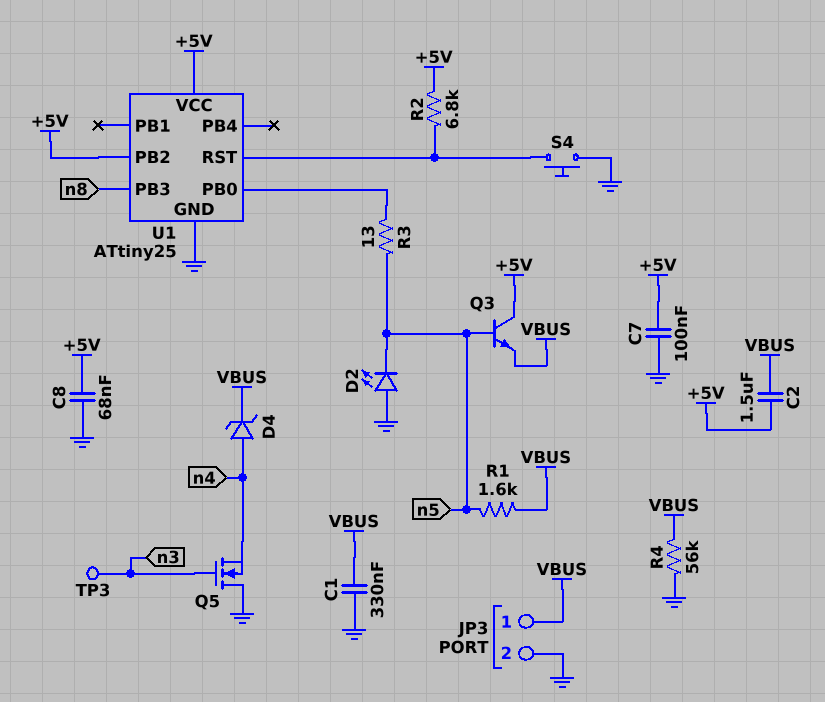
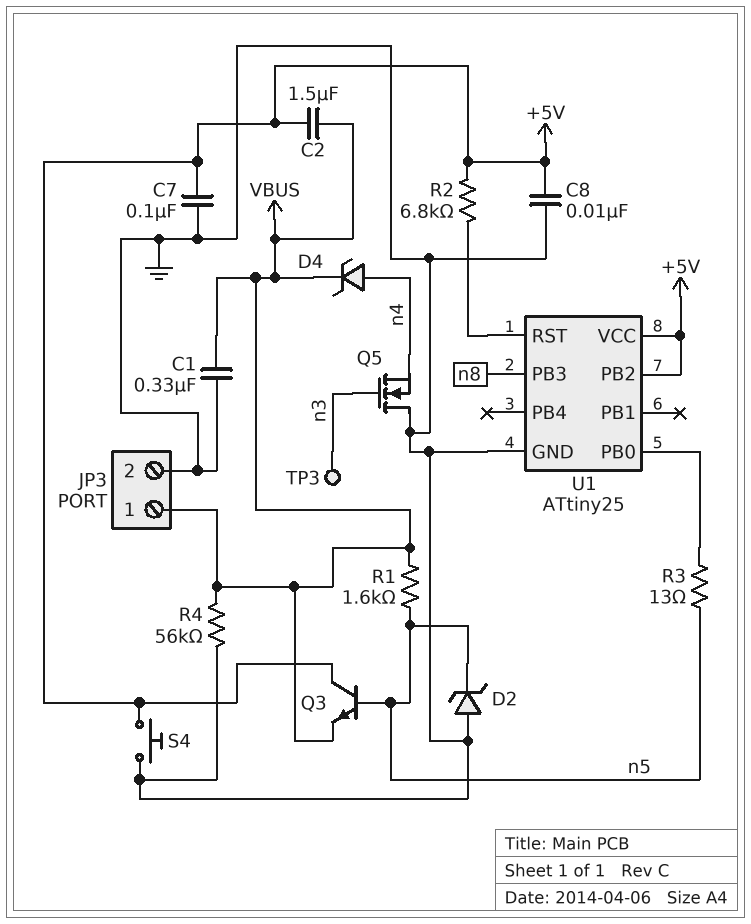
C8: 68nF (+5V, GND) -> 10nF (+5V, GND)
D2: LED (A GND, K n5) -> zener (A GND, K n5)
S4: button (GND, U1/RST) -> button (+5V, GND)

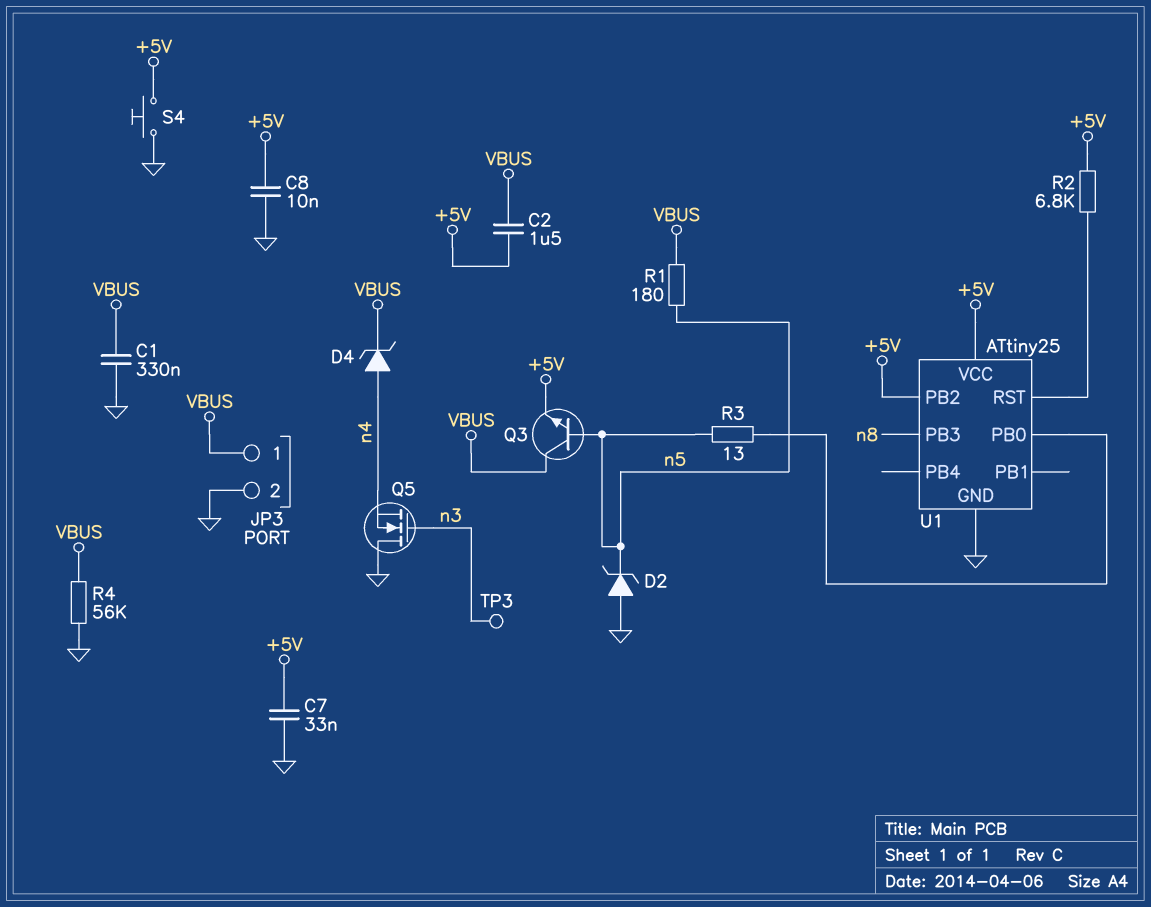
C7: 100nF (+5V, GND) -> 33nF (+5V, GND)
Q3: NPN (B n5, C +5V, E VBUS) -> NPN (B n5, C VBUS, E +5V)
R1: 1.6k (VBUS, n5) -> 180 (VBUS, n5)

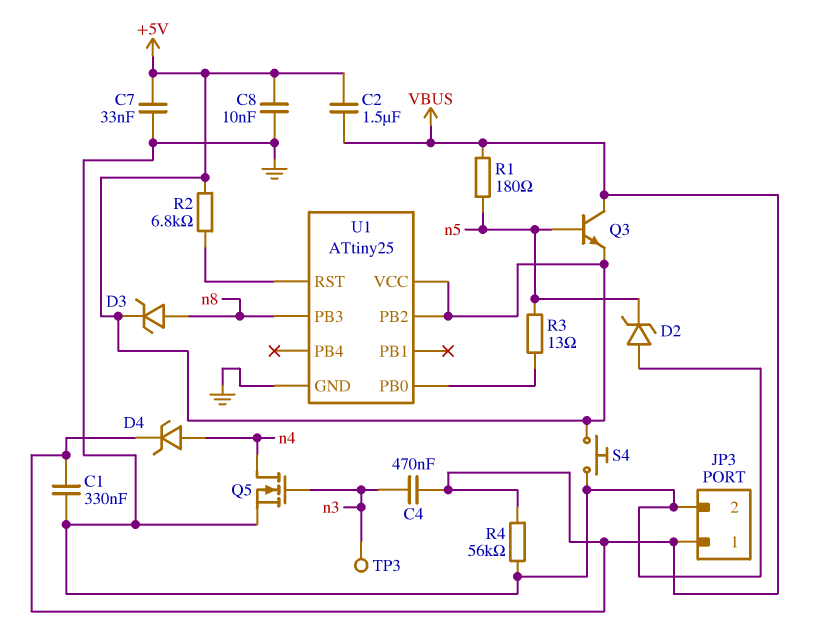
C4: none -> 470nF (VBUS, n3)
D3: none -> zener (A n8, K +5V)
Q5: NMOS (G n3, D GND, S n4) -> NMOS (G n3, D n4, S GND)

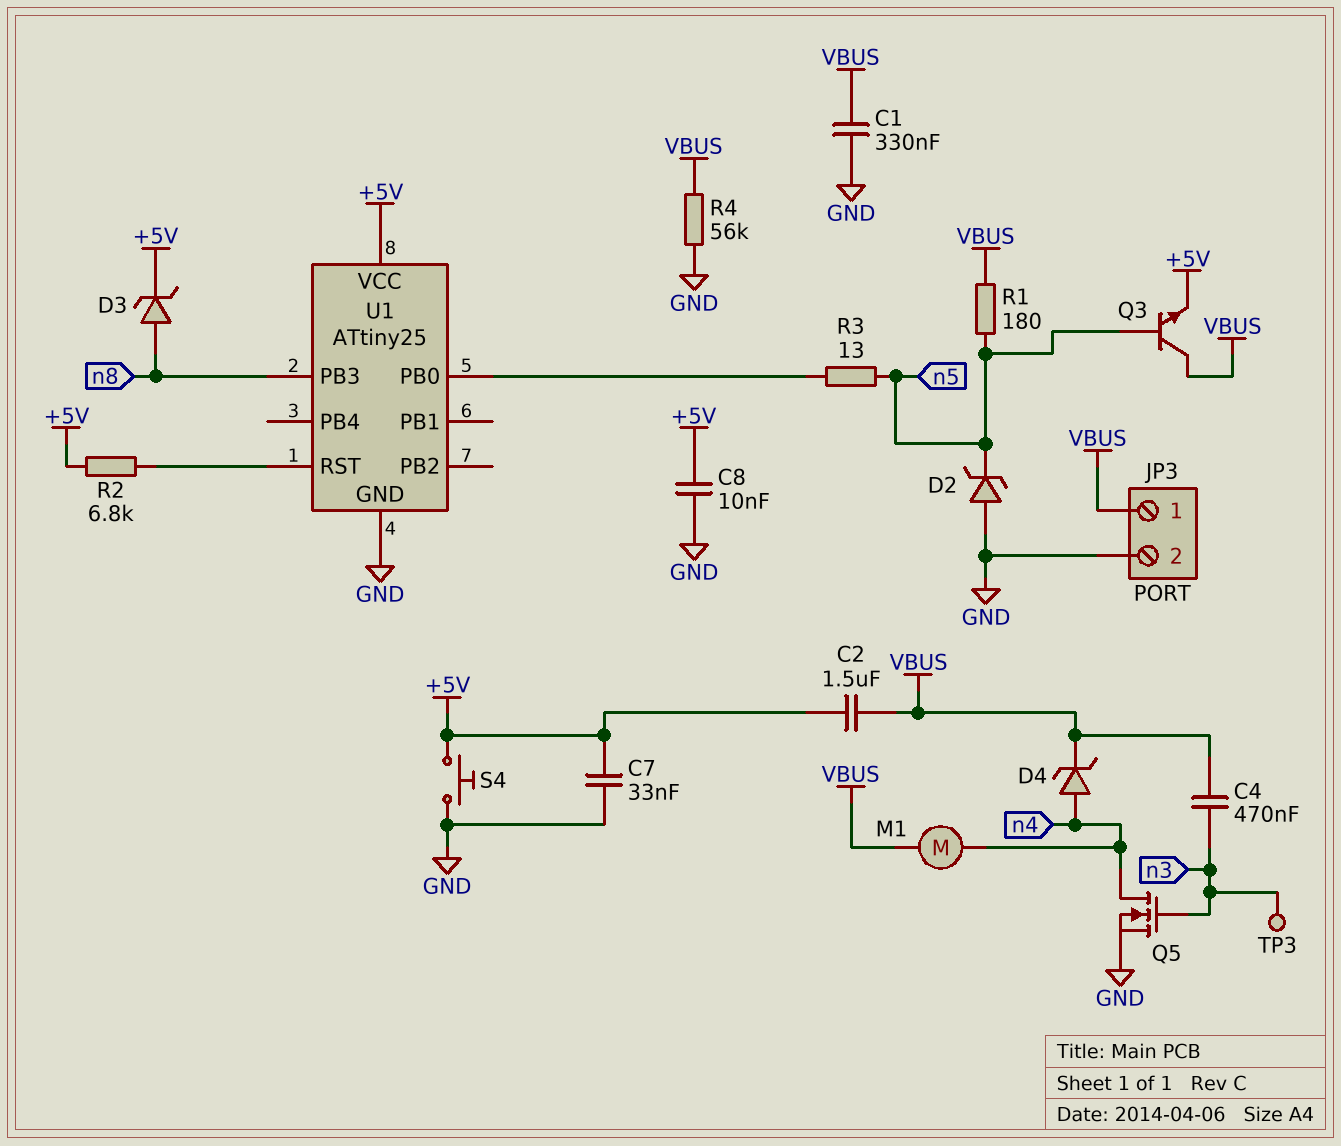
M1: none -> motor (VBUS, n4)
U1 pin PB2: +5V -> none

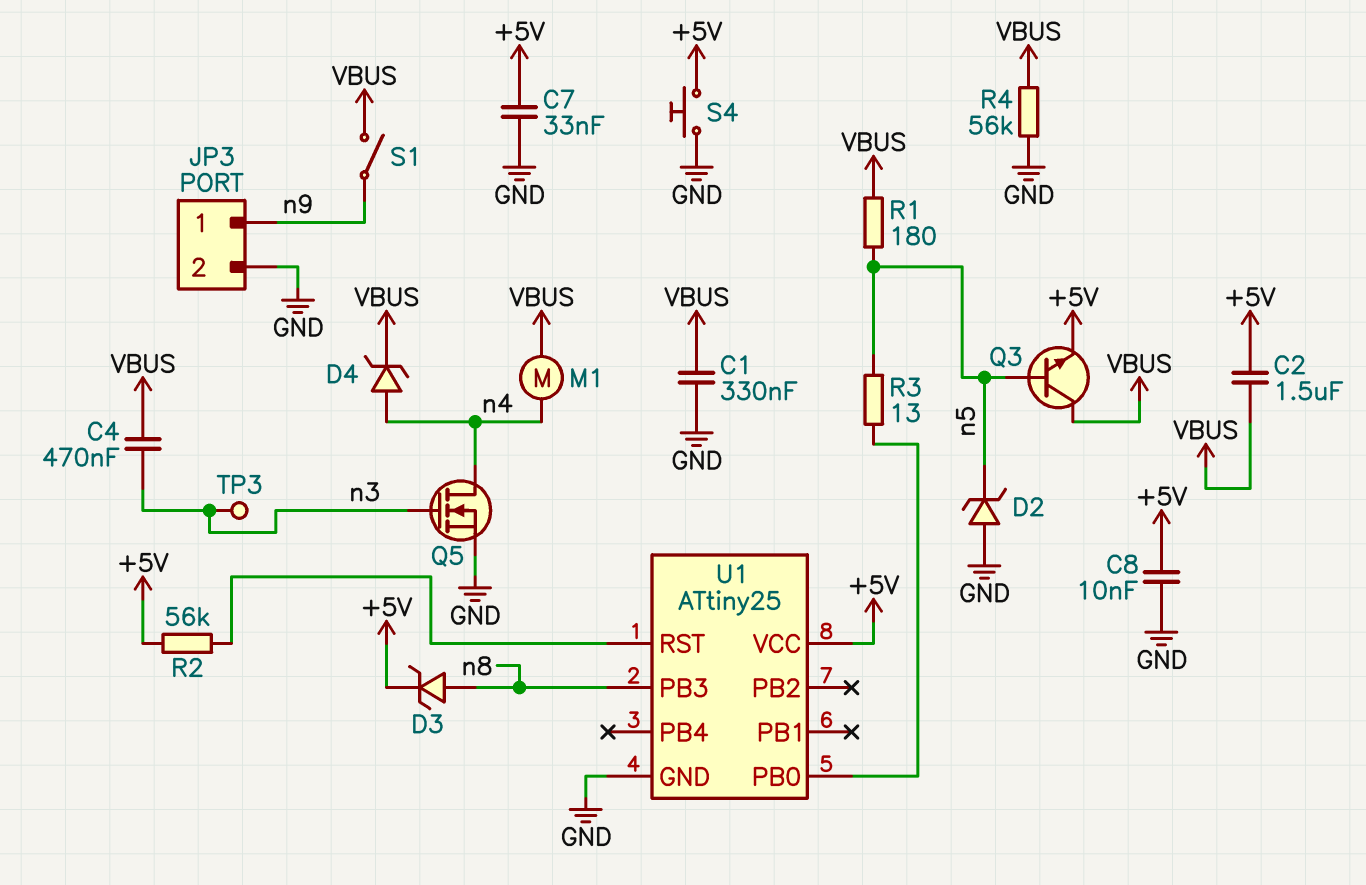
JP3 pin 1: VBUS -> n9
R2: 6.8k (+5V, U1/RST) -> 56k (+5V, U1/RST)
S1: none -> switch (VBUS, n9)

